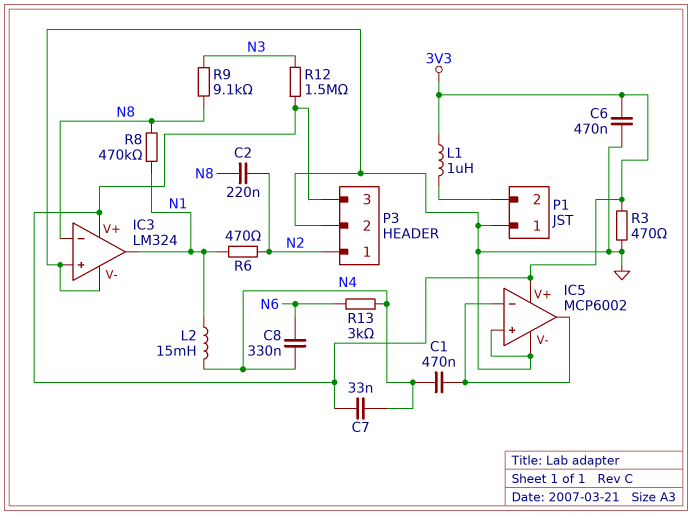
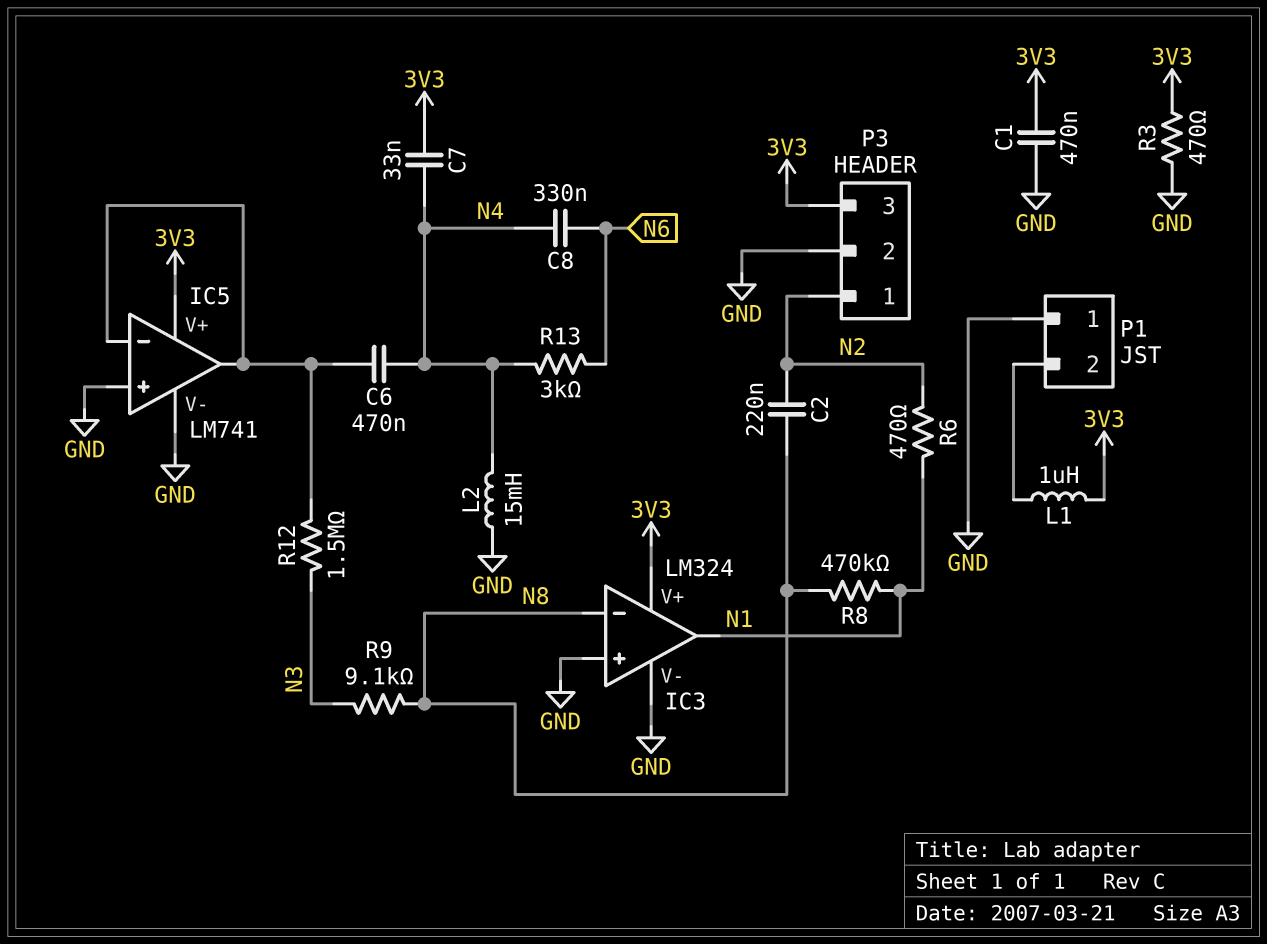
C1: 470nF (IC5/in-, N4) -> 470nF (3V3, GND)
C6: 470nF (3V3, GND) -> 470nF (IC5/in-, N4)
IC5: MCP6002 -> LM741
L2: 15mH (N1, N4) -> 15mH (GND, N4)
R12: 1.5M (3V3, N3) -> 1.5M (IC5/in-, N3)

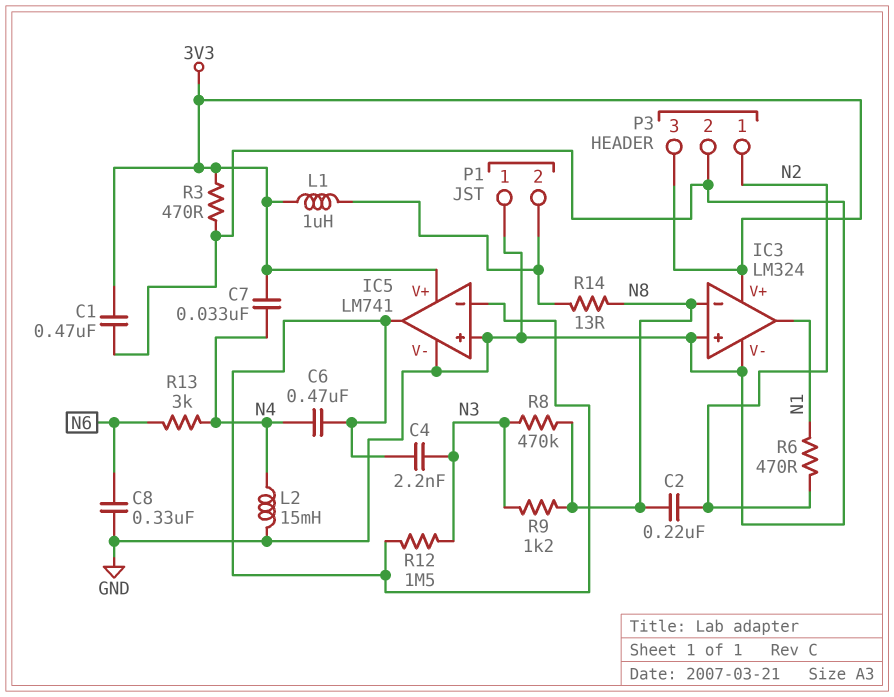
C4: none -> 2.2nF (IC5/in-, N3)
C8: 330nF (N4, N6) -> 330nF (GND, N6)
R8: 470k (N1, N8) -> 470k (N3, N8)
R9: 9.1k (N3, N8) -> 1.2k (N3, N8)
R14: none -> 13 (N8, P1/2)

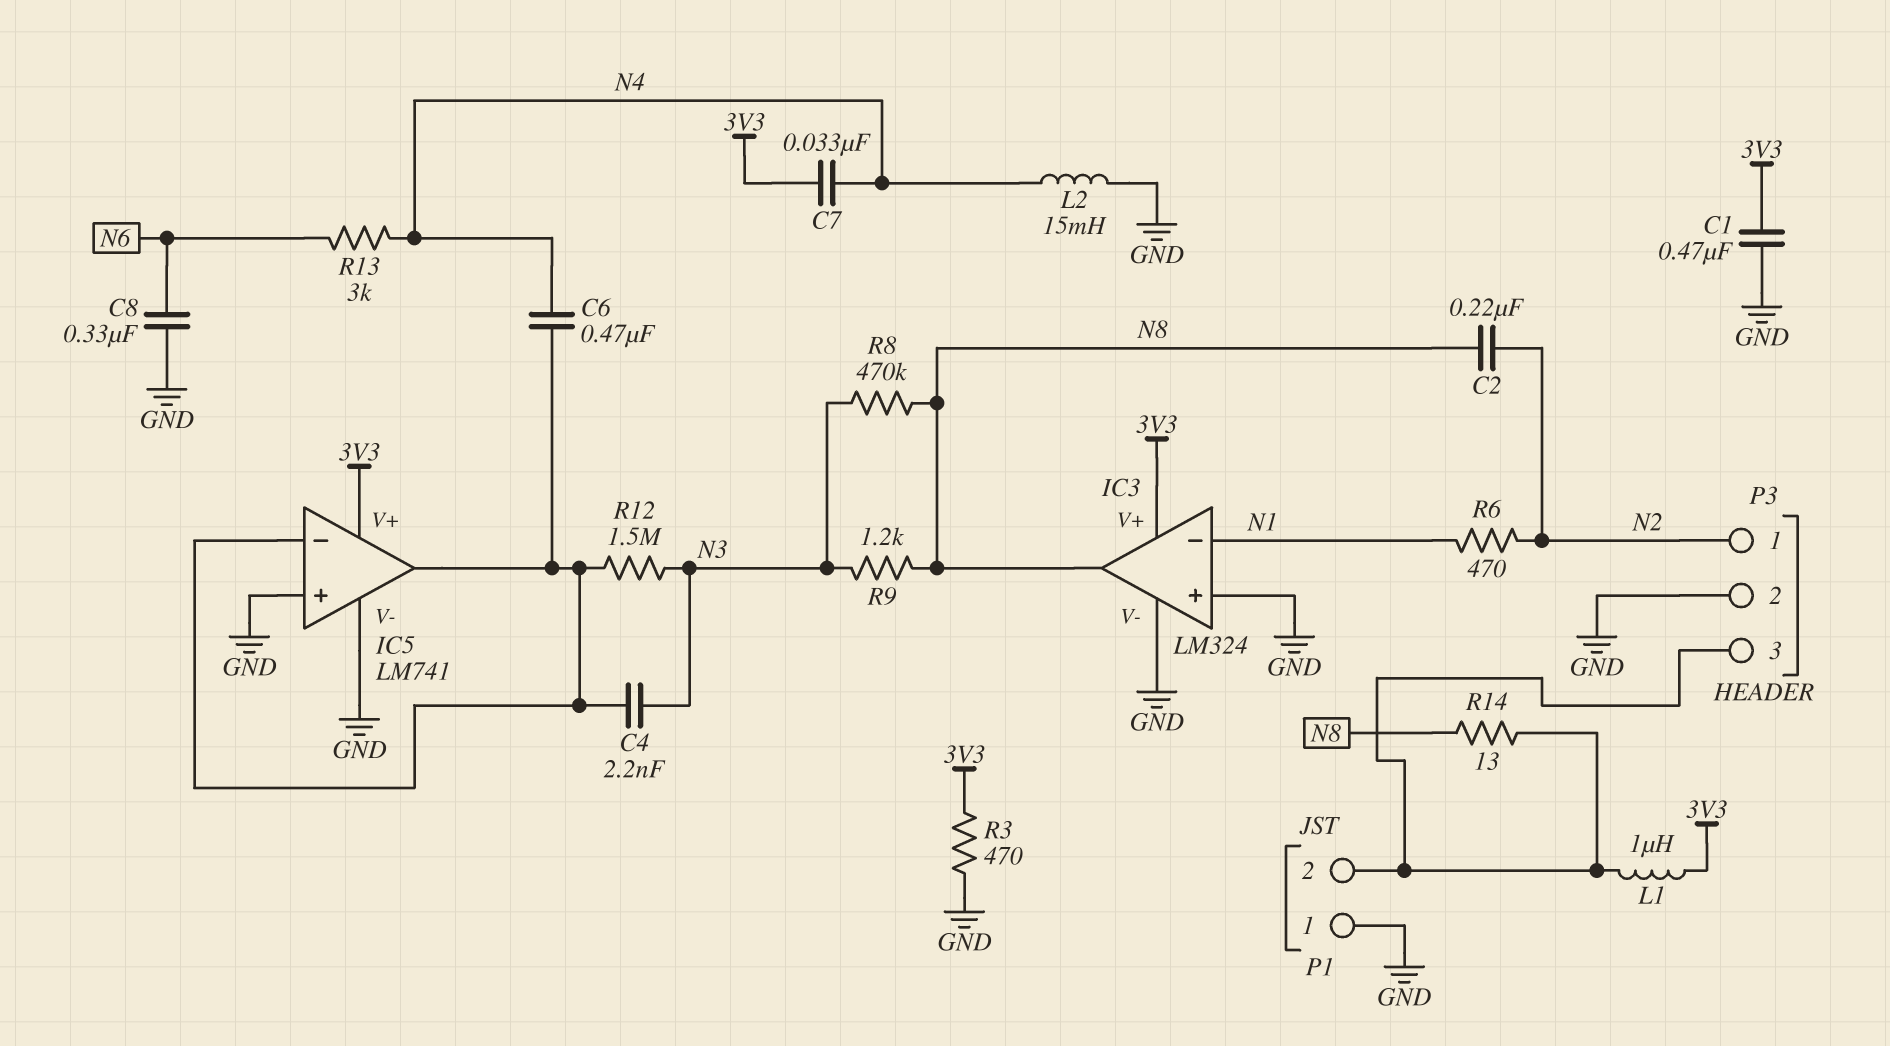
IC3 pin in-: N8 -> N1
IC3 pin out: N1 -> N8
P3 pin 3: 3V3 -> P1/2

